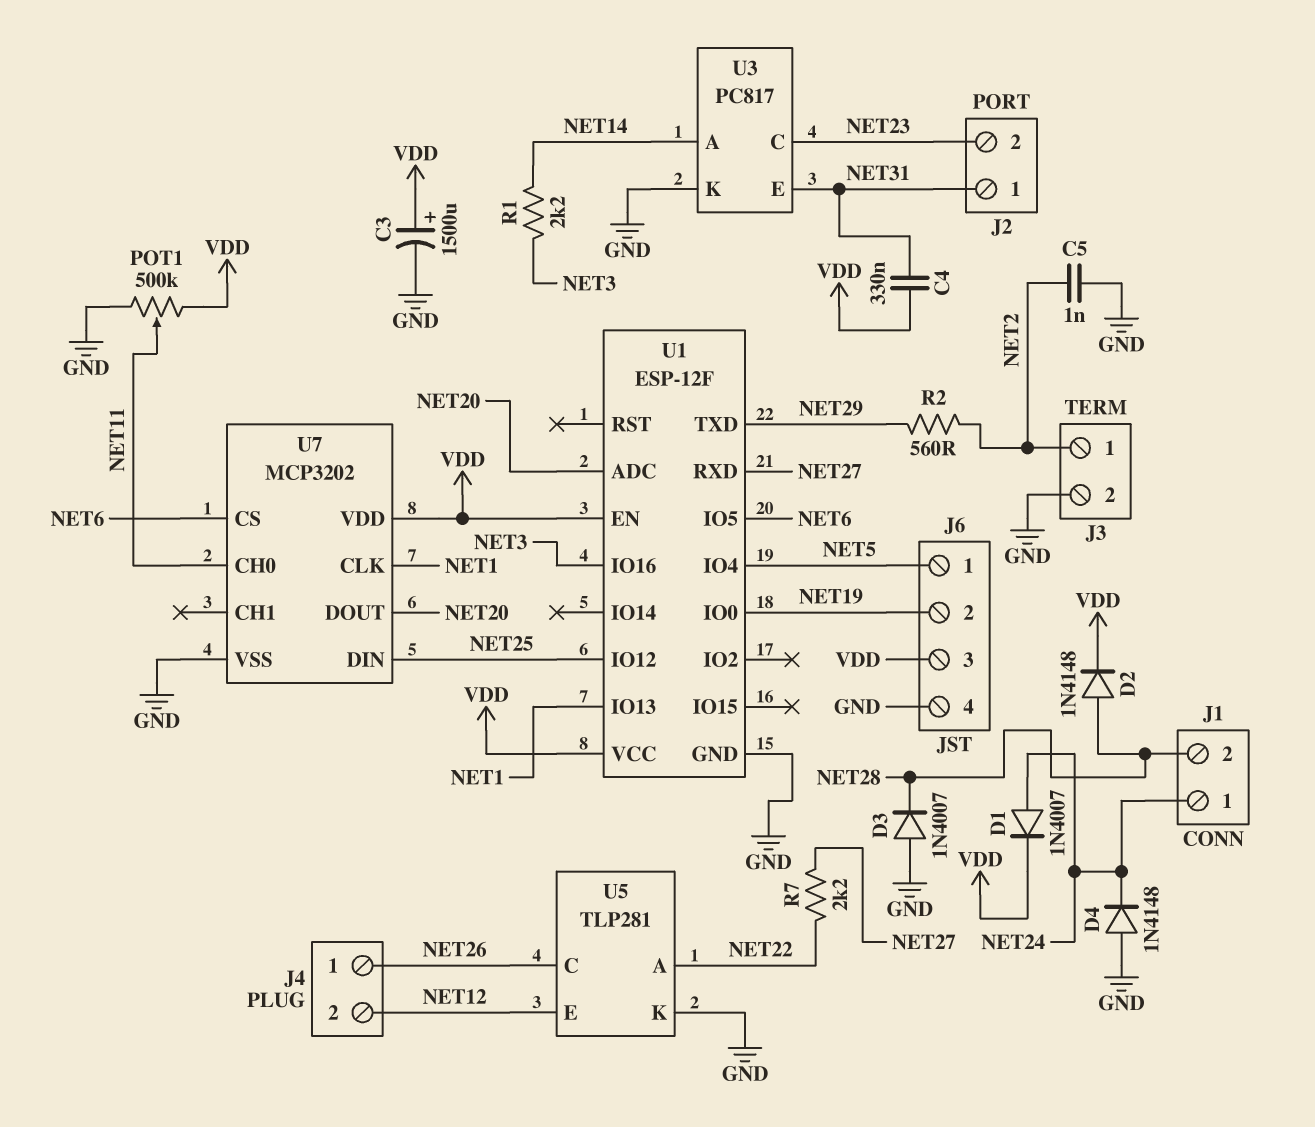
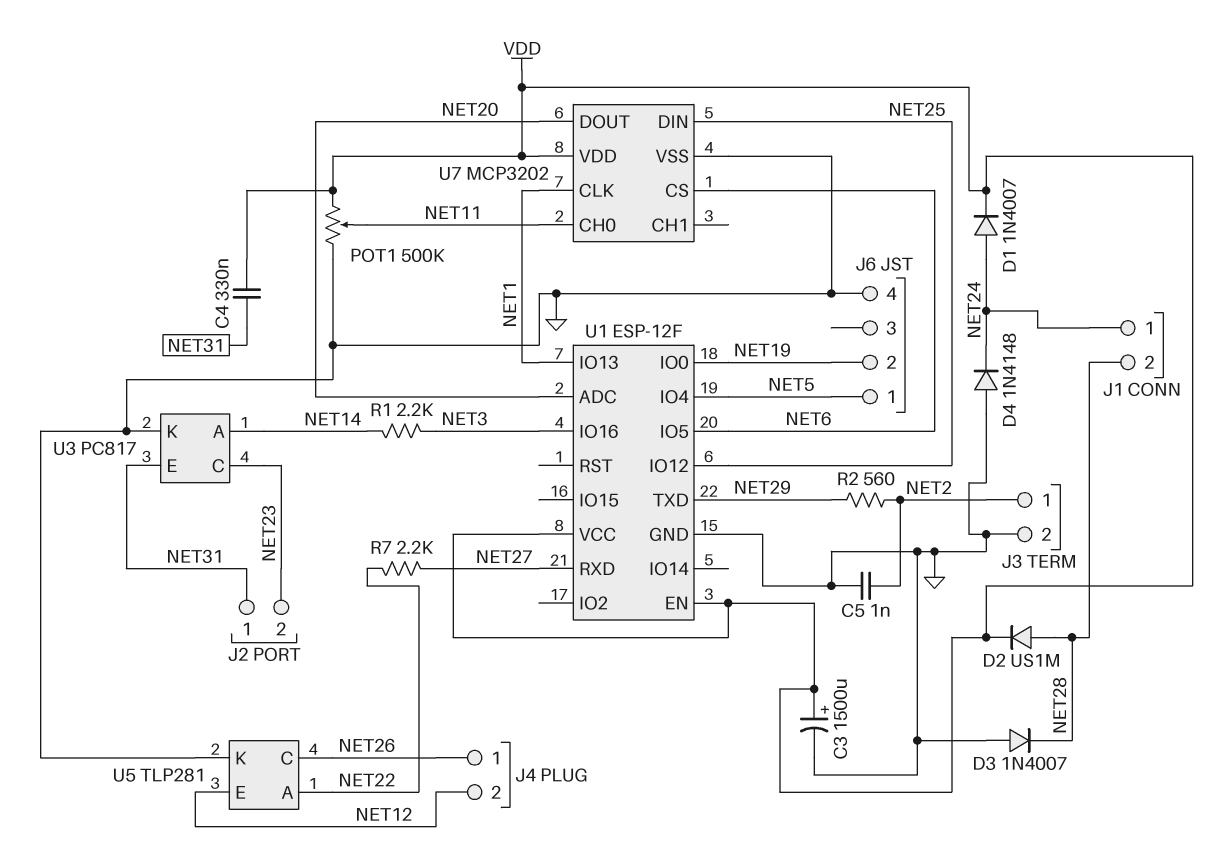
D2: diode 1N4148 (A NET28, K VDD) -> diode US1M (A NET28, K VDD)
J6 pin 3: VDD -> none

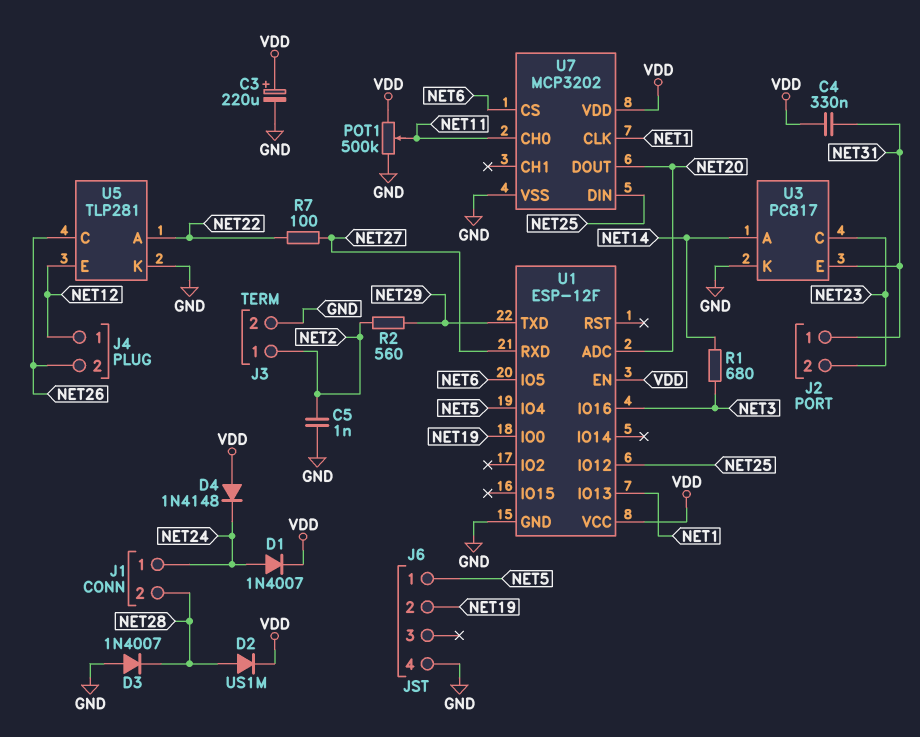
C3: 1500uF (plus VDD, minus GND) -> 220uF (plus VDD, minus GND)
D4: diode 1N4148 (A GND, K NET24) -> diode 1N4148 (A VDD, K NET24)
J4 pin 1: NET26 -> NET12
J4 pin 2: NET12 -> NET26
R1: 2.2k (NET3, NET14) -> 680 (NET3, NET14)
R7: 2.2k (NET22, NET27) -> 100 (NET22, NET27)

